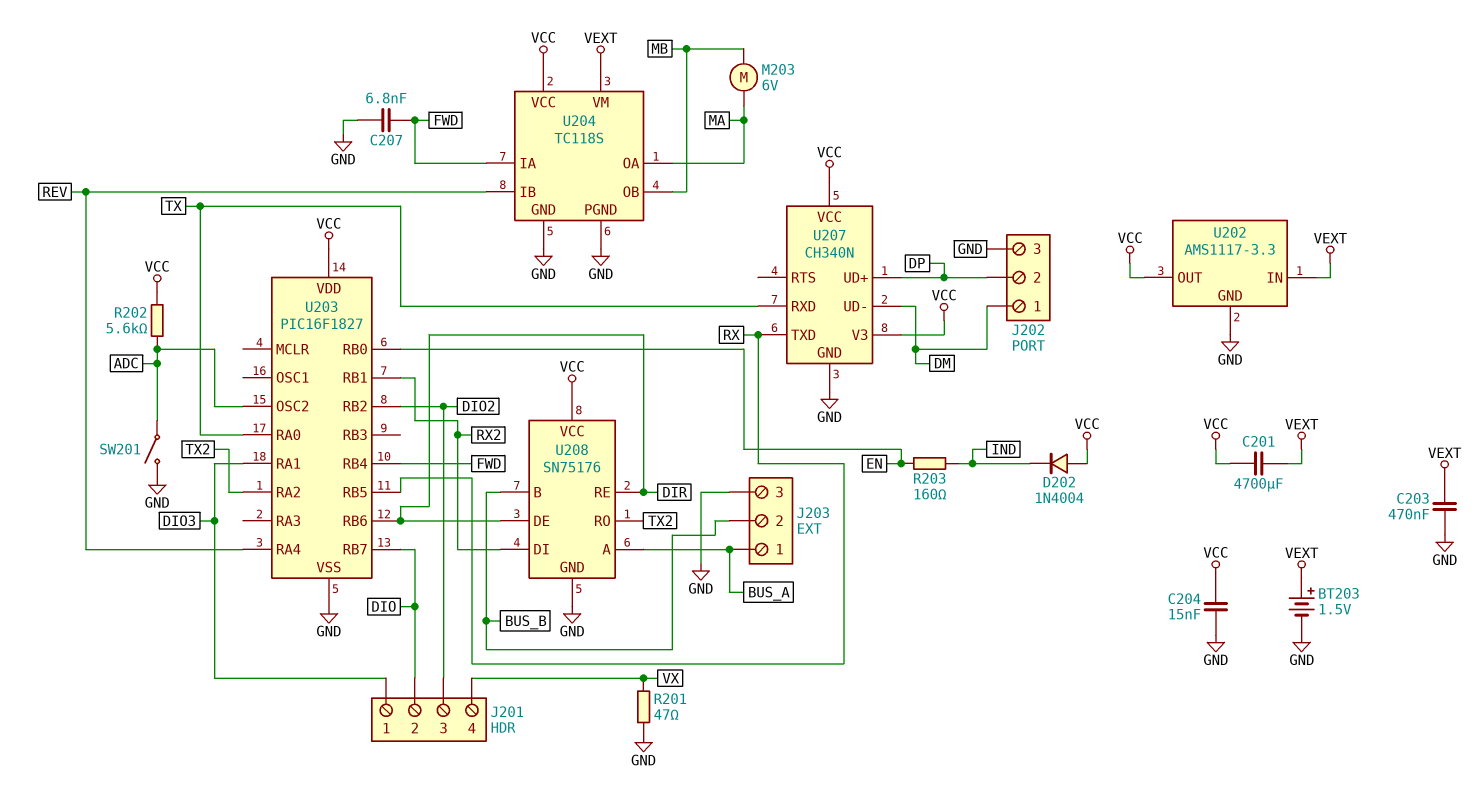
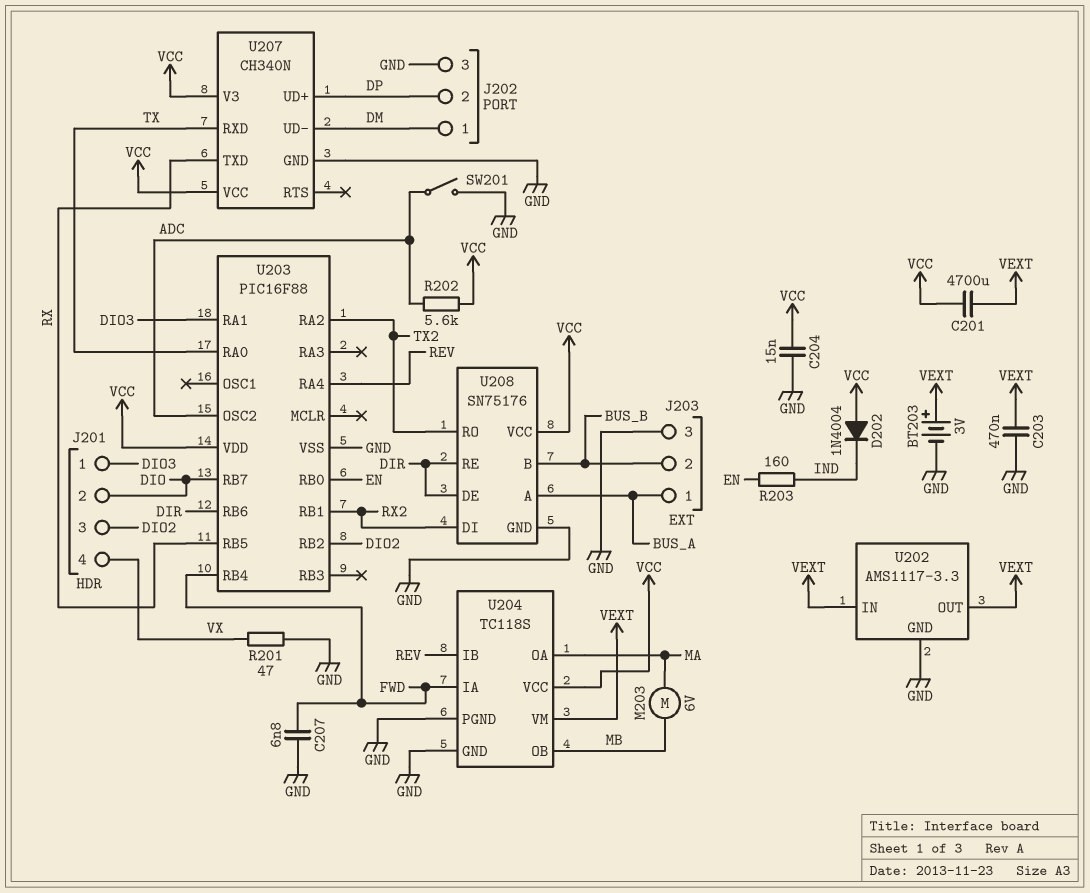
BT203: 1.5V (plus VEXT, minus GND) -> 3V (plus VEXT, minus GND)
U202 pin OUT: VCC -> VEXT
U203: PIC16F1827 -> PIC16F88

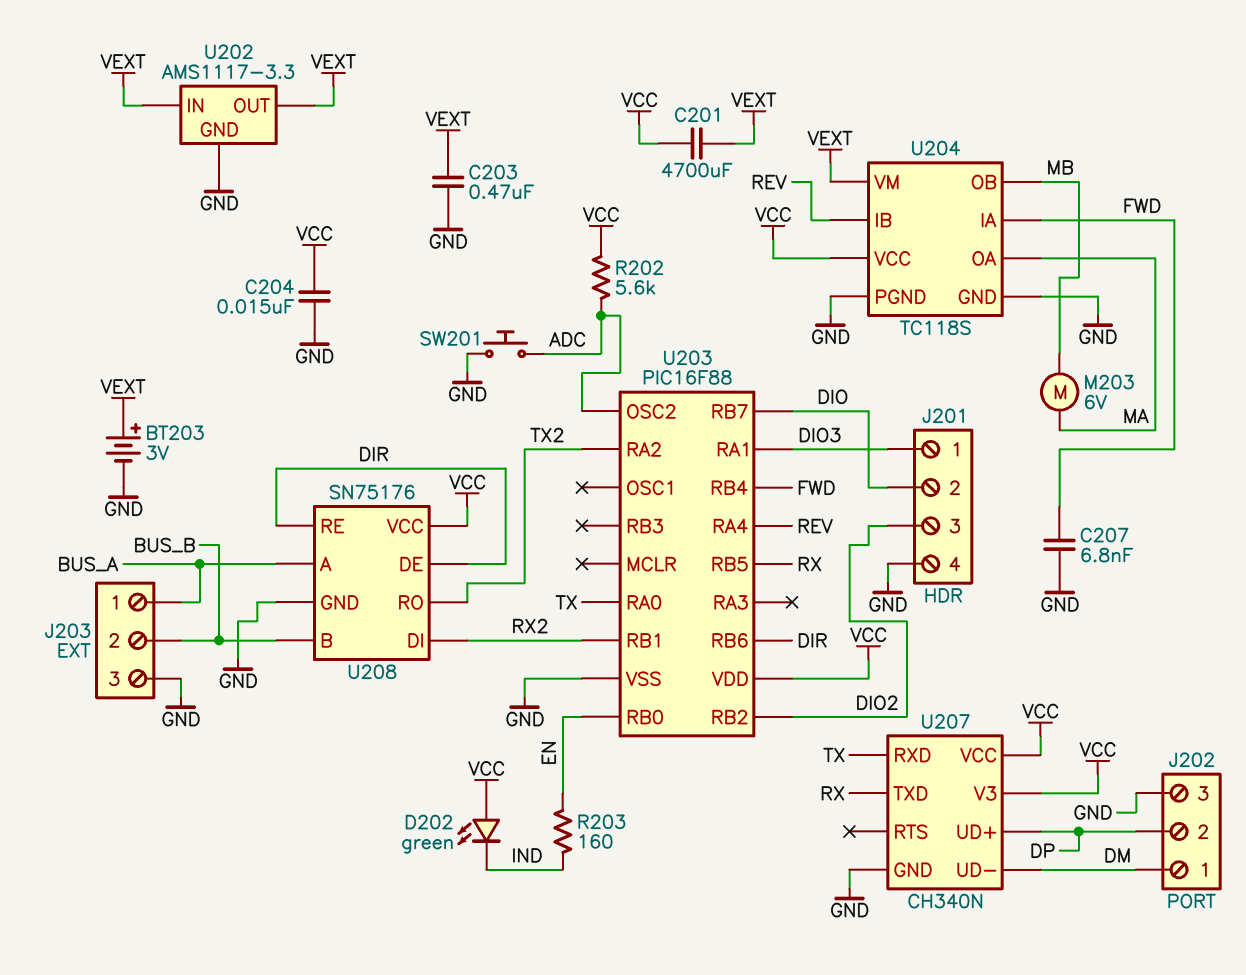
D202: diode 1N4004 (A VCC, K IND) -> LED green (A VCC, K IND)
J201 pin 4: VX -> GND
R201: 47 (GND, VX) -> none
SW201: switch (ADC, GND) -> button (ADC, GND)

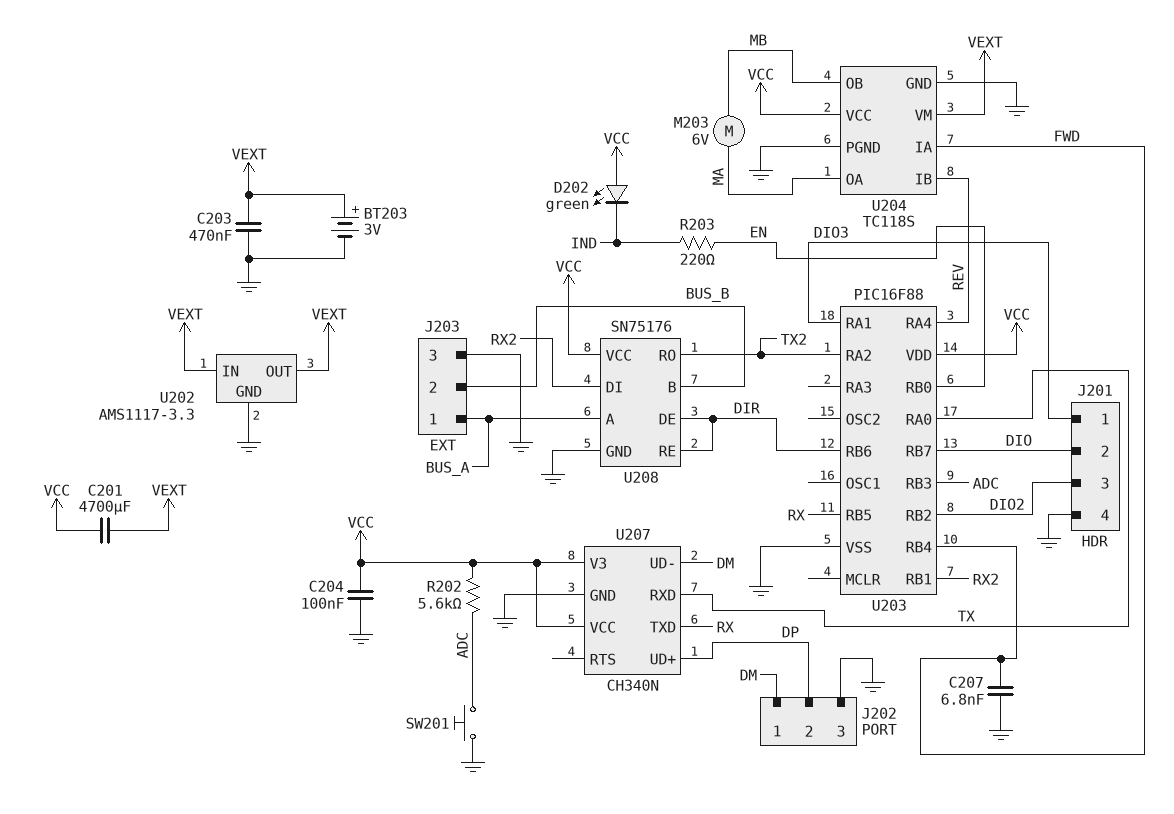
C204: 15nF (GND, VCC) -> 100nF (GND, VCC)
R203: 160 (EN, IND) -> 220 (EN, IND)
U203 pin OSC2: ADC -> none
U203 pin RB3: none -> ADC

